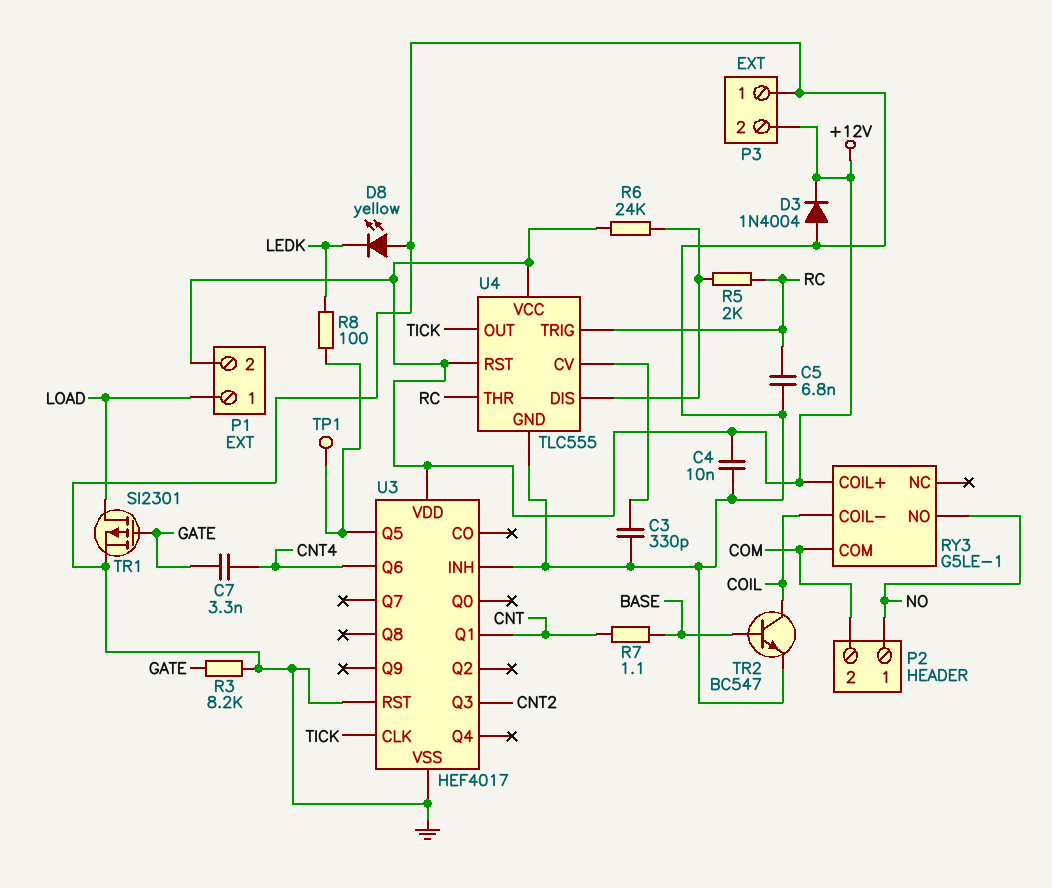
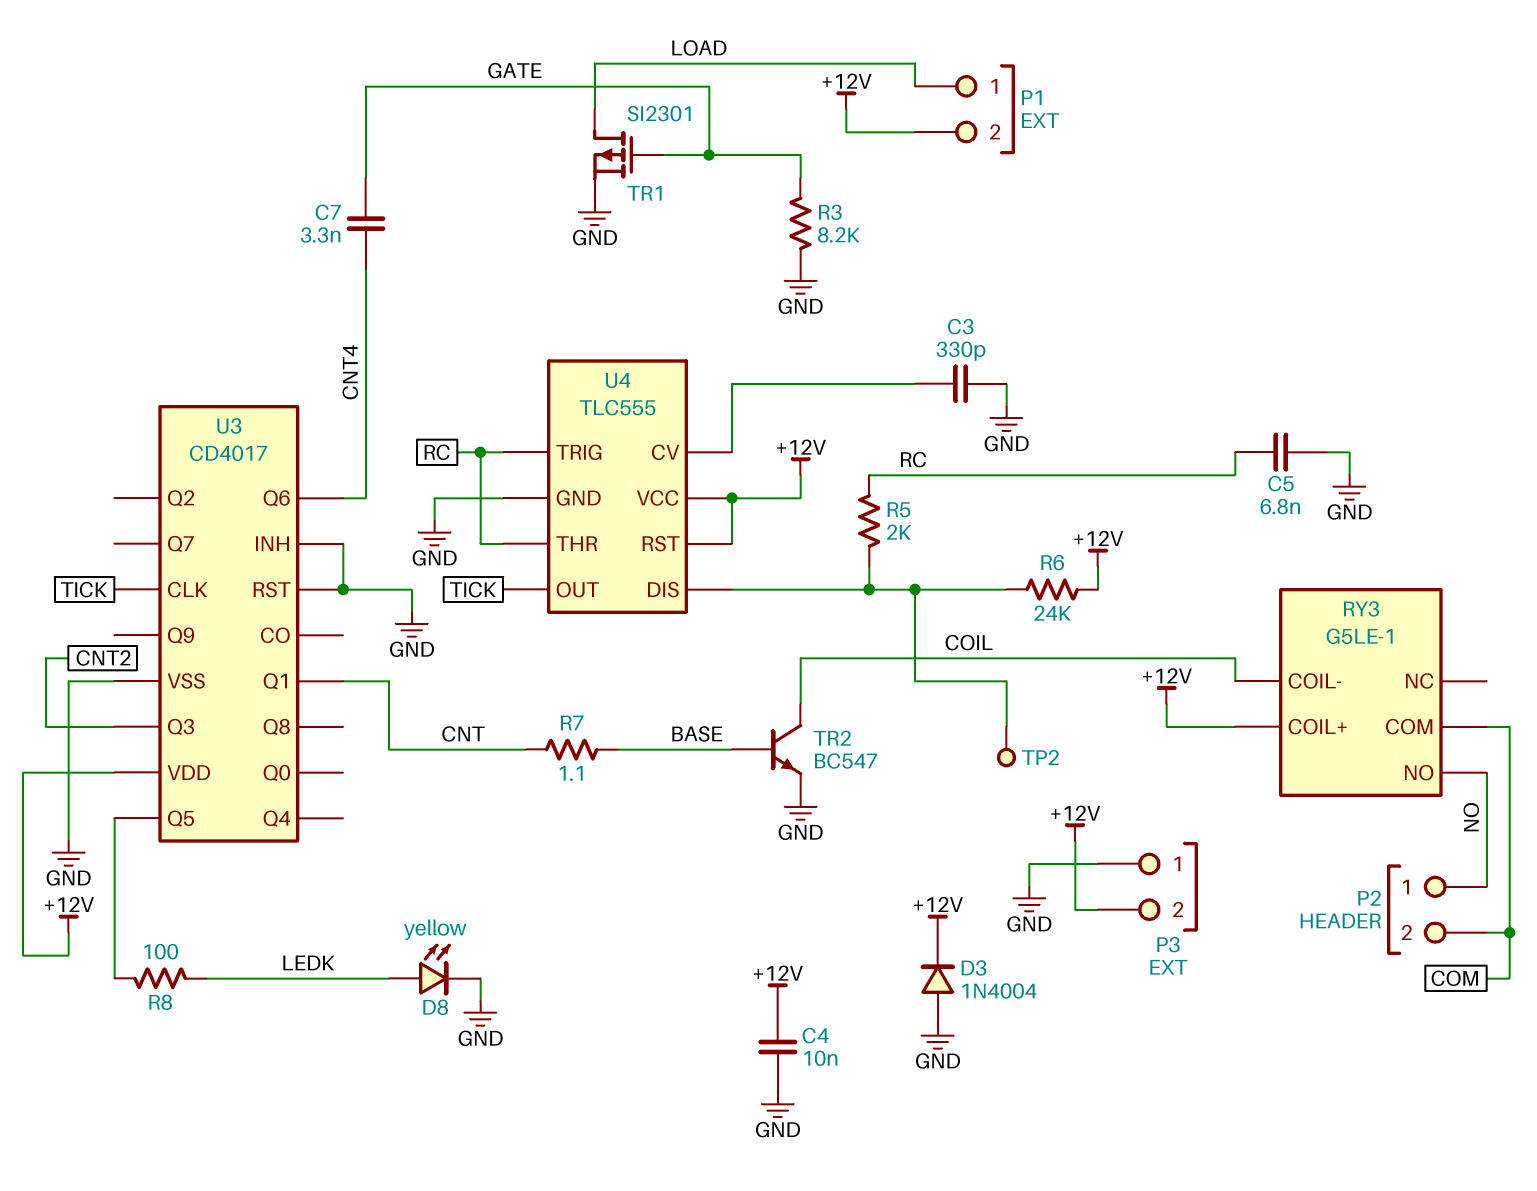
D8: LED yellow (A GND, K LEDK) -> LED yellow (A LEDK, K GND)
TP1: test point (U3/Q5) -> none
TP2: none -> test point (U4/DIS)
U3: HEF4017 -> CD4017

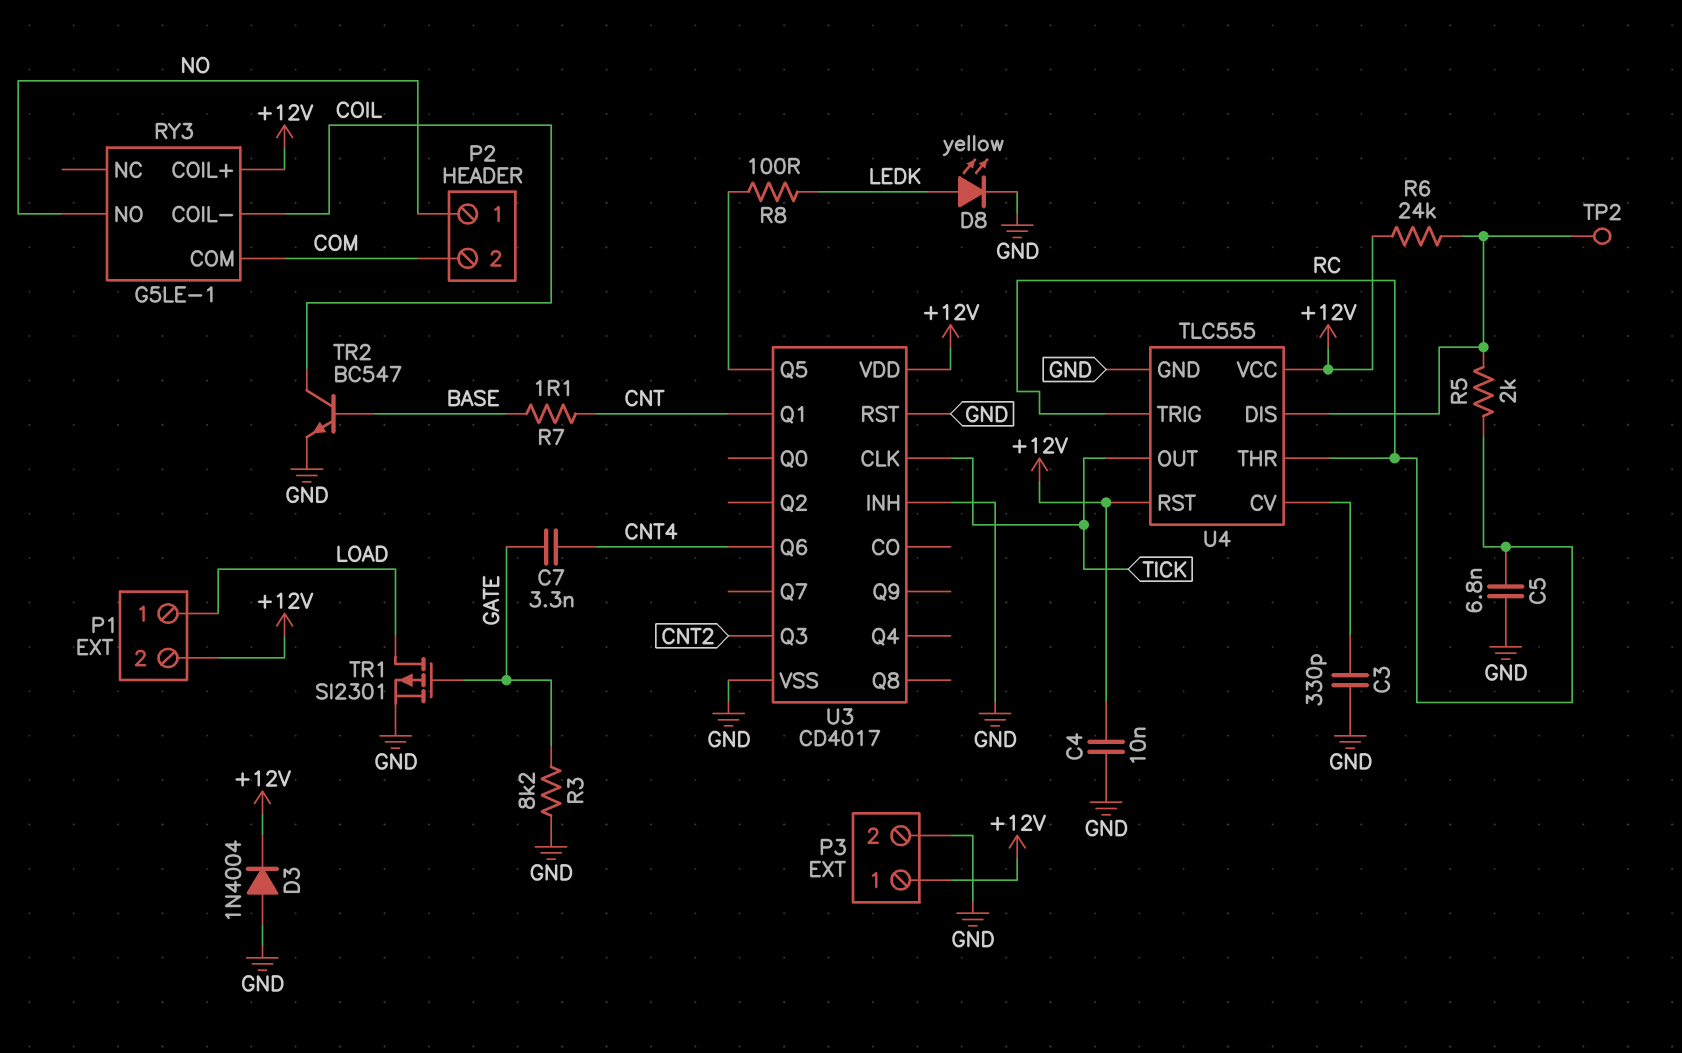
P3 pin 1: GND -> +12V
P3 pin 2: +12V -> GND

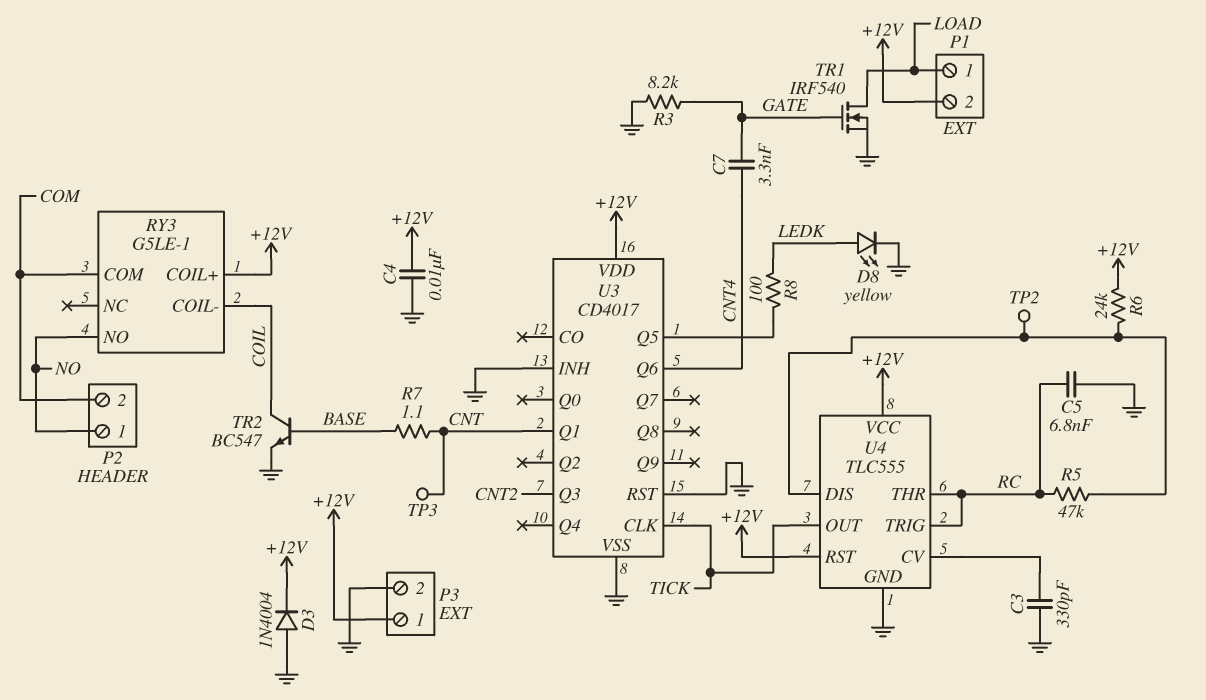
R5: 2k (RC, U4/DIS) -> 47k (RC, U4/DIS)
TP3: none -> test point (CNT)
TR1: PMOS SI2301 (G GATE, D LOAD, S GND) -> NMOS IRF540 (G GATE, D LOAD, S GND)

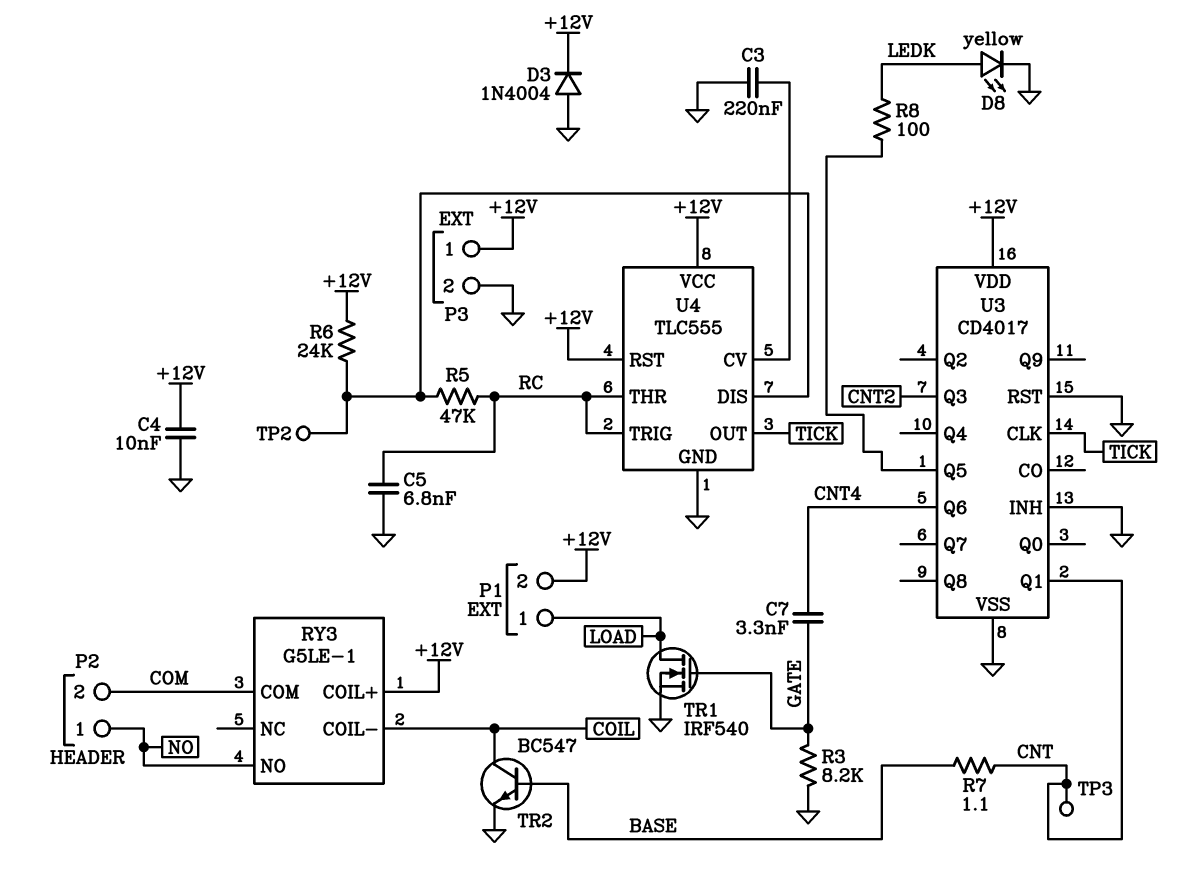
C3: 330pF (GND, U4/CV) -> 220nF (GND, U4/CV)

